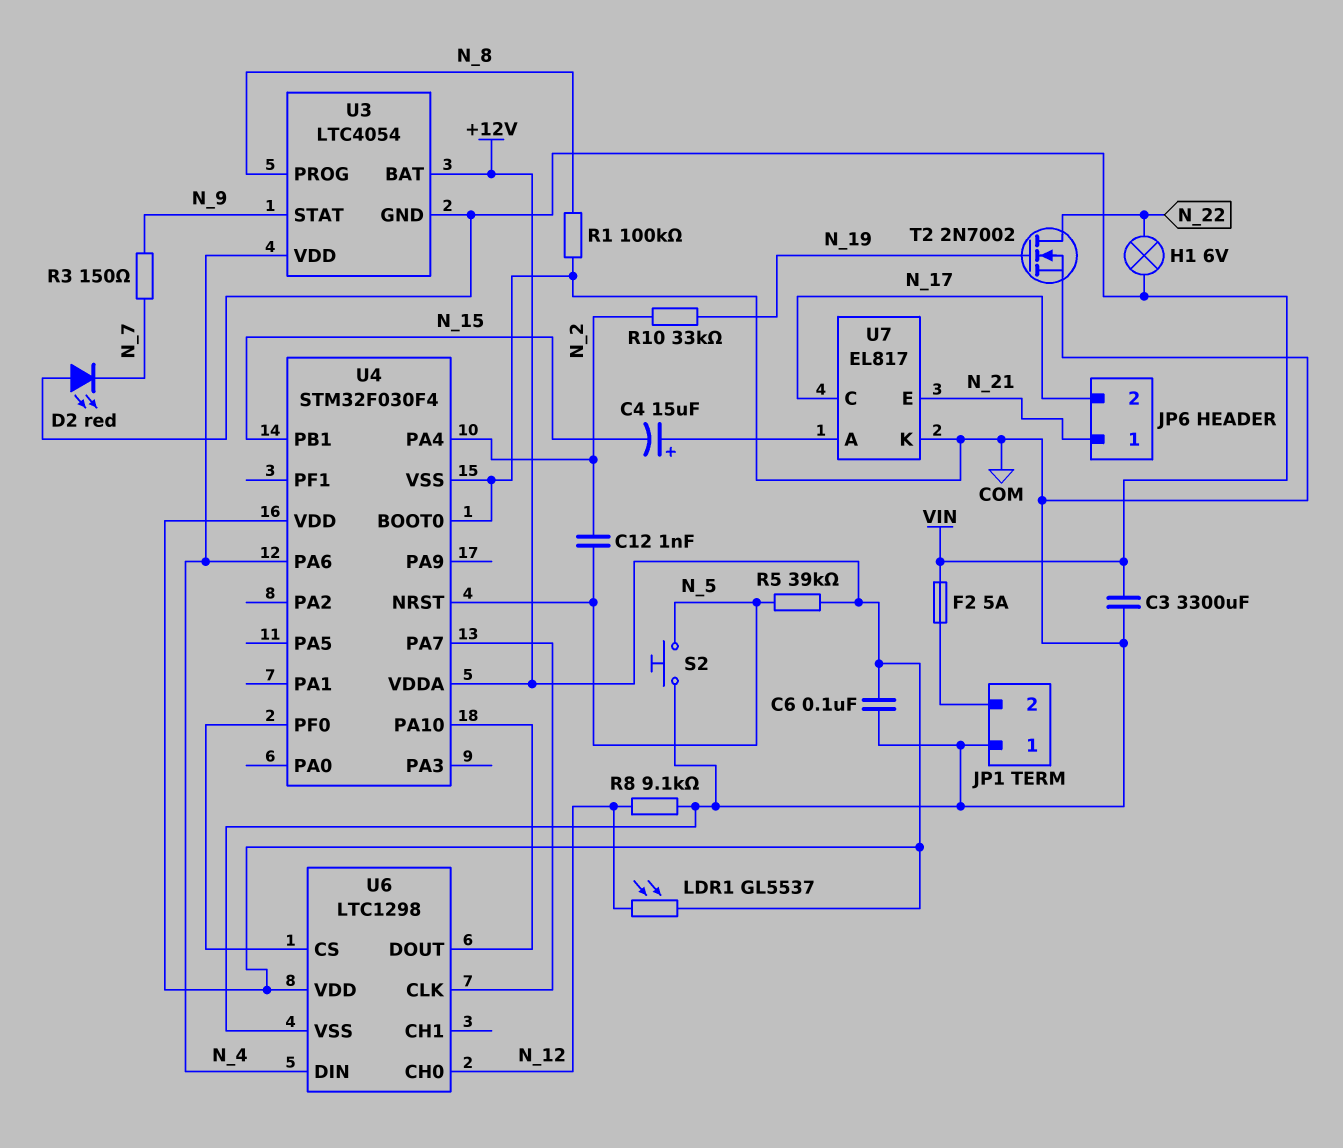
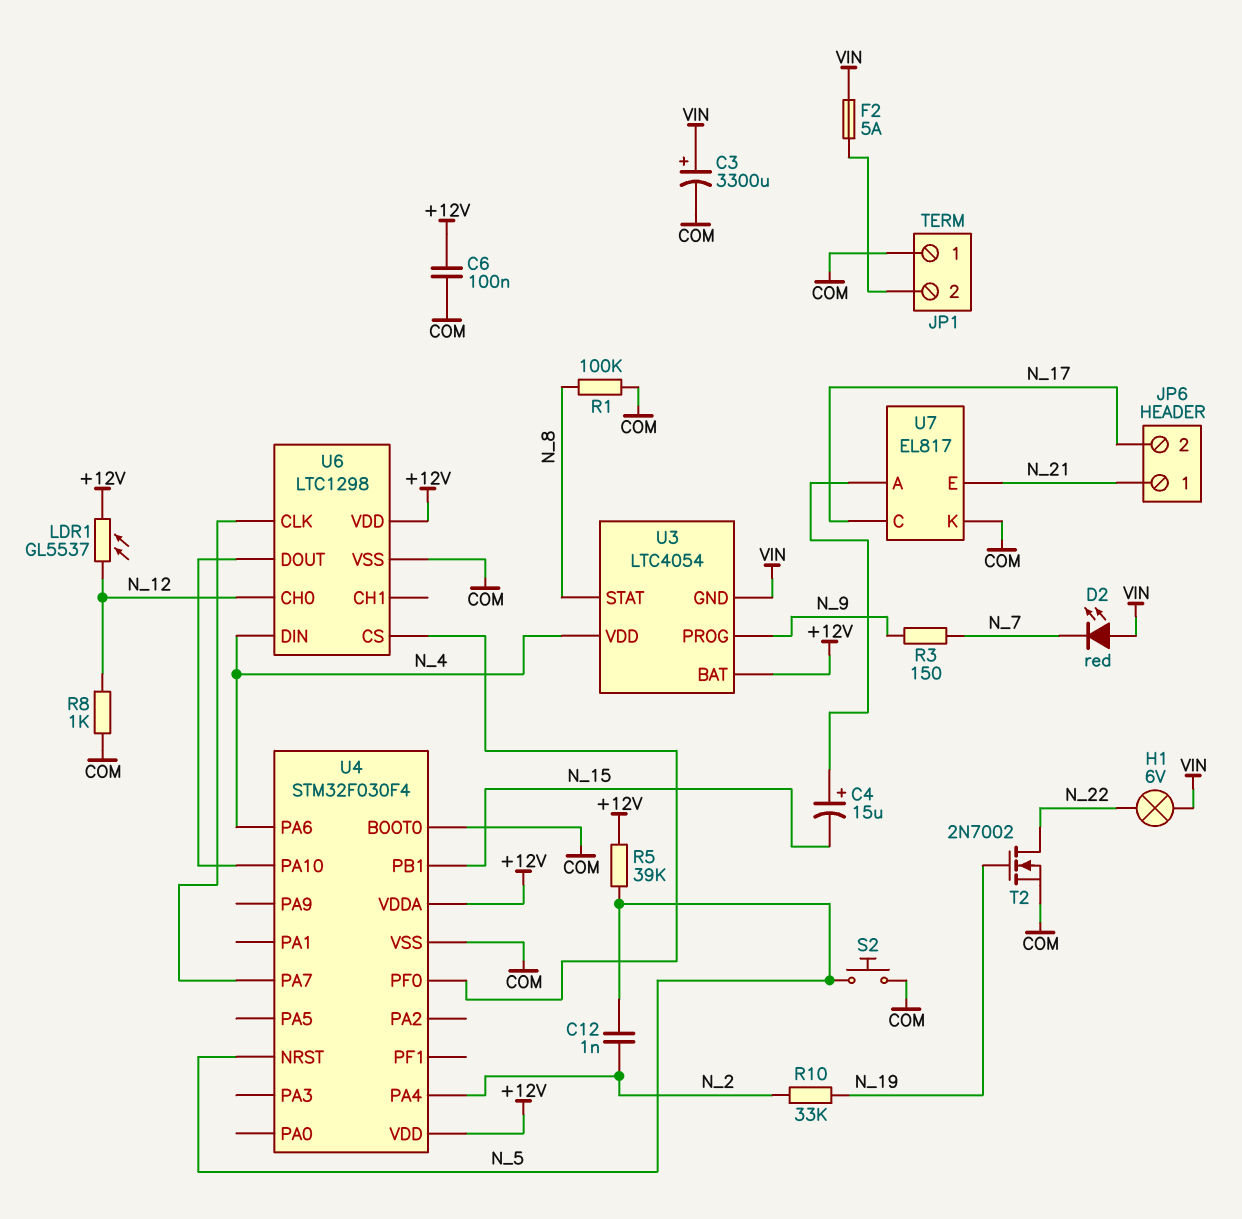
C3: 3300uF (COM, VIN) -> 3300uF (plus VIN, minus COM)
R8: 9.1k (COM, N_12) -> 1k (COM, N_12)
U3 pin PROG: N_8 -> N_9
U3 pin STAT: N_9 -> N_8

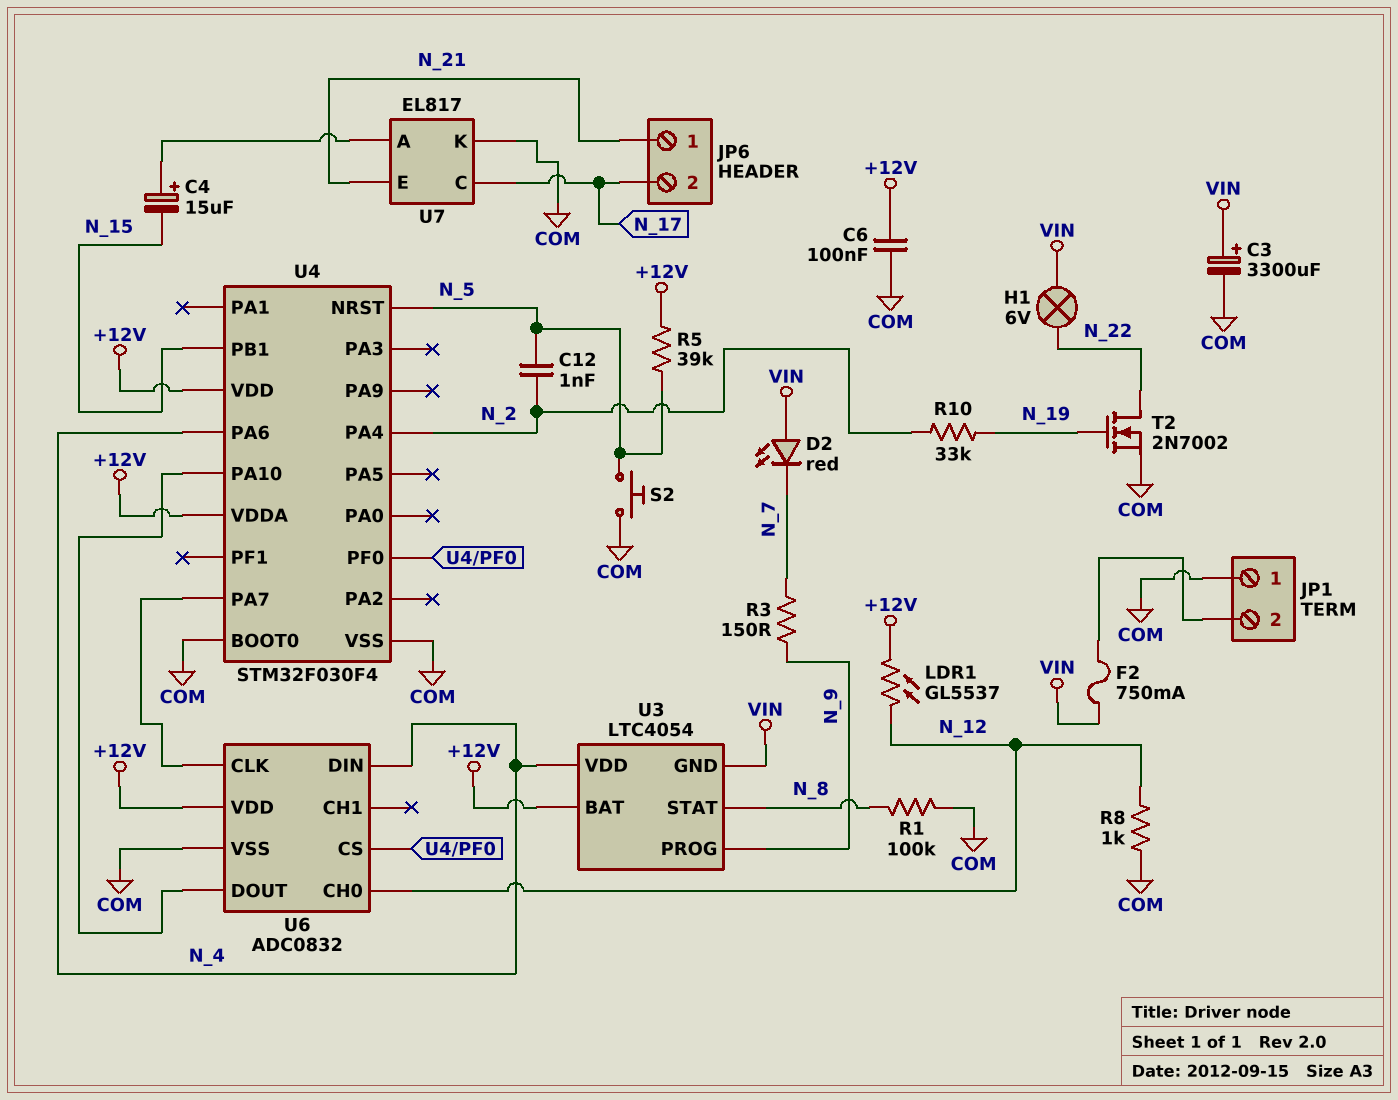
F2: 5A (JP1/2, VIN) -> 750mA (JP1/2, VIN)
U6: LTC1298 -> ADC0832

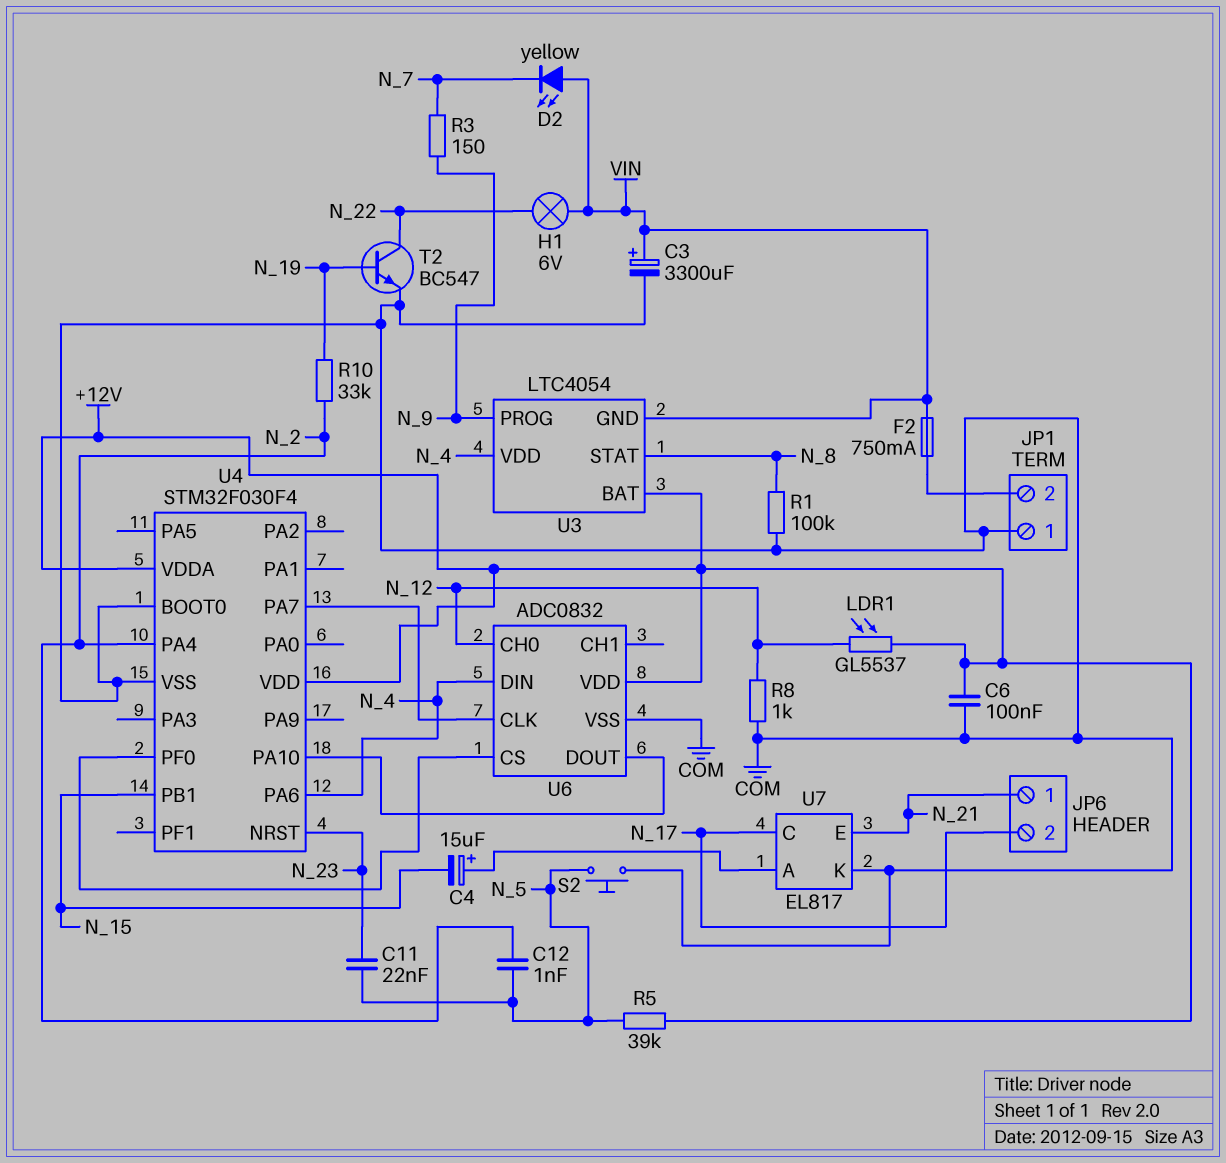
C11: none -> 22nF (N_5, N_23)
D2: LED red (A VIN, K N_7) -> LED yellow (A VIN, K N_7)
T2: NMOS 2N7002 (G N_19, D N_22, S COM) -> NPN BC547 (B N_19, C N_22, E COM)
U4 pin NRST: N_5 -> N_23

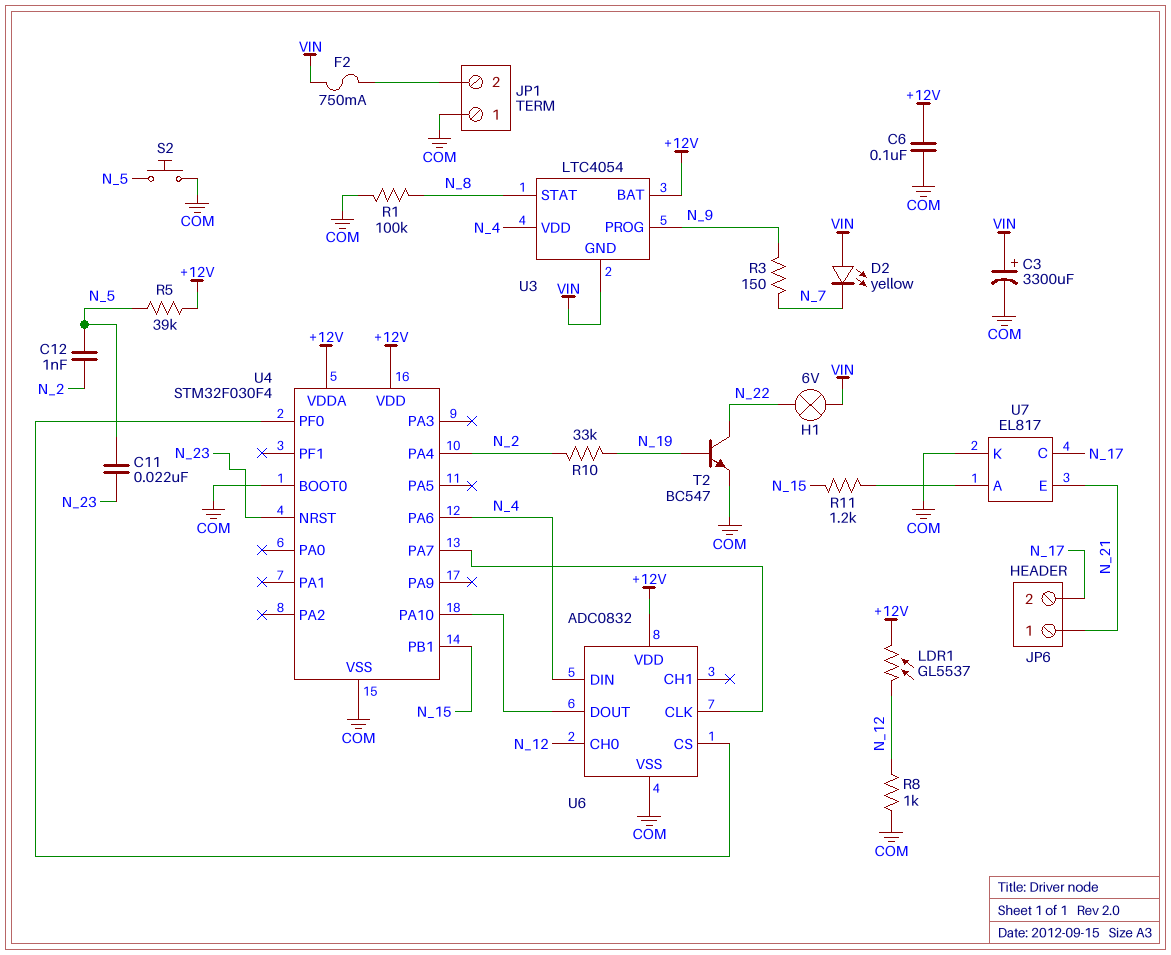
C4: 15uF (plus U7/A, minus N_15) -> none
R11: none -> 1.2k (N_15, U7/A)

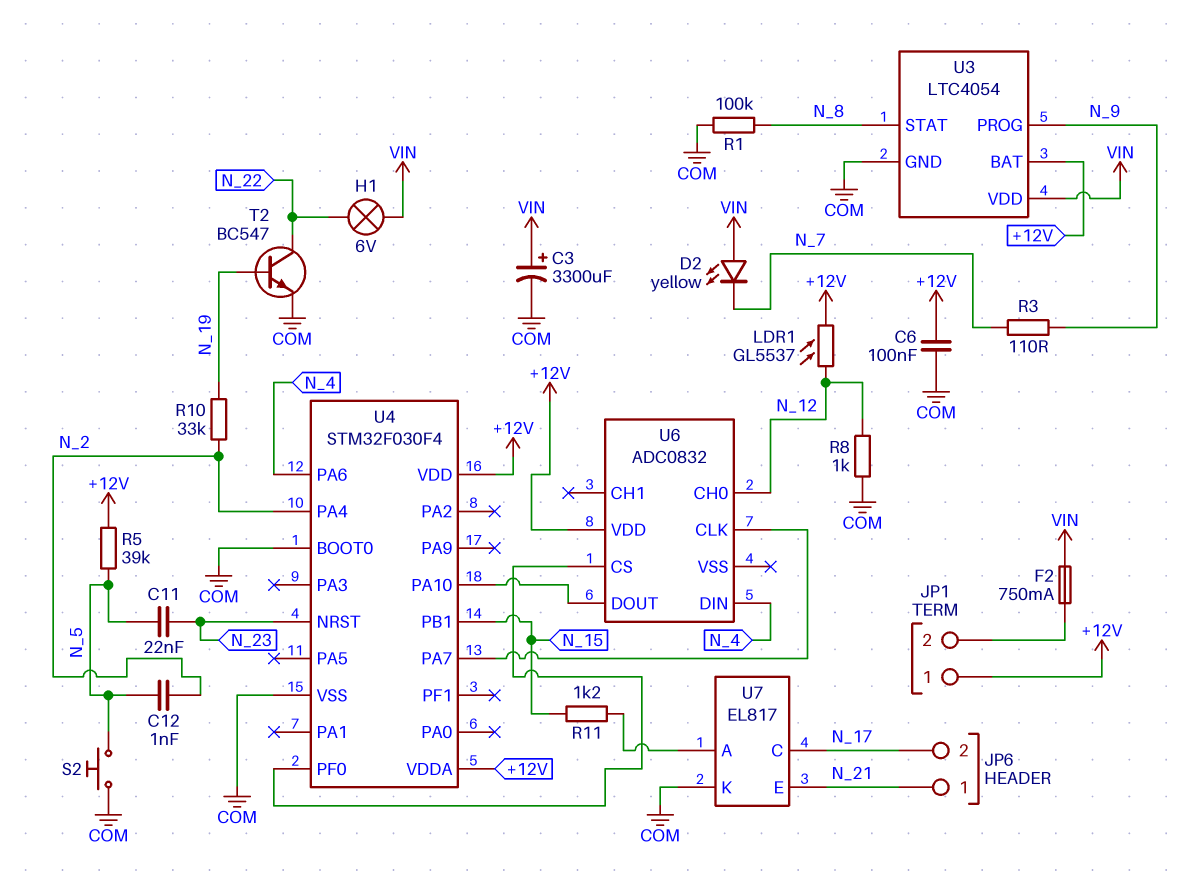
JP1 pin 1: COM -> +12V
R3: 150 (N_7, N_9) -> 110 (N_7, N_9)
U3 pin GND: VIN -> COM
U3 pin VDD: N_4 -> VIN
U6 pin VSS: COM -> none

